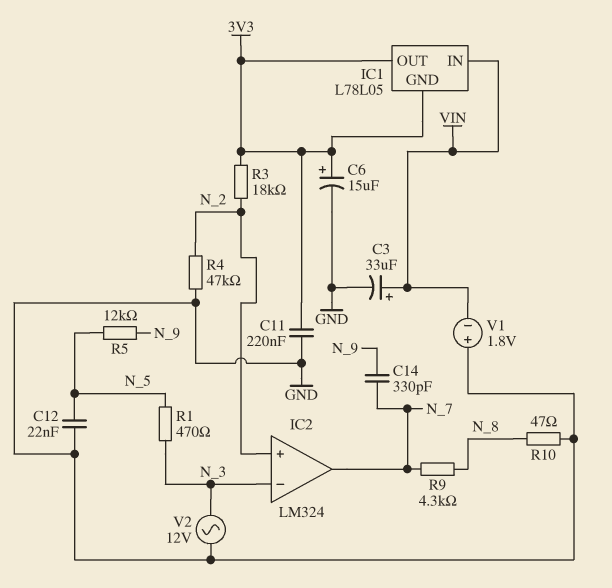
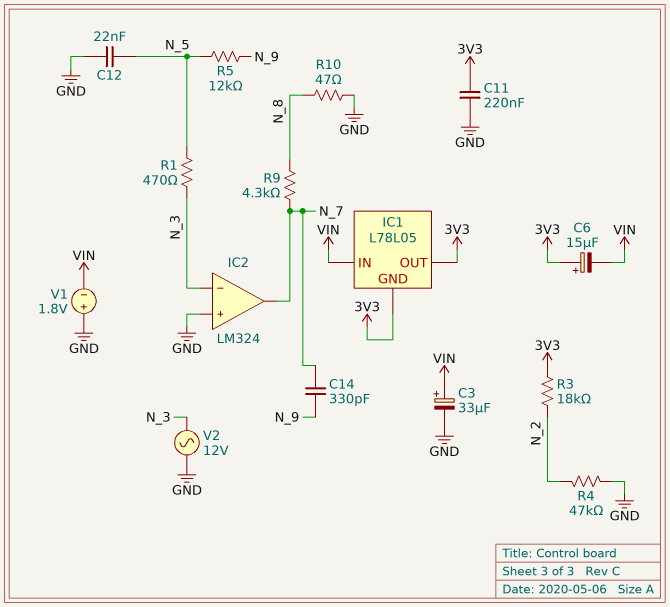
C6: 15uF (plus 3V3, minus GND) -> 15uF (plus 3V3, minus VIN)
IC2 pin in+: N_2 -> GND

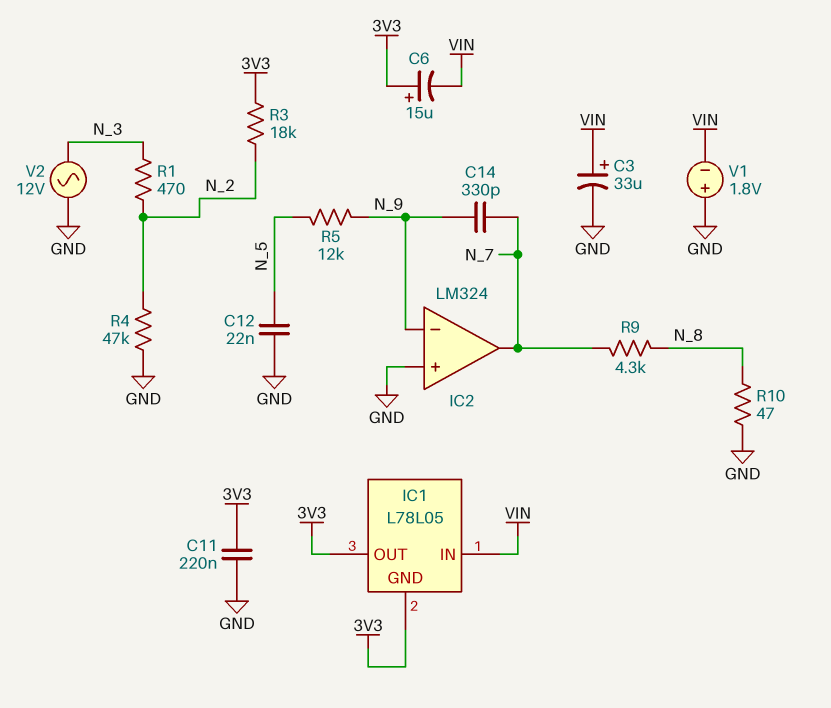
IC2 pin in-: N_3 -> N_9
R1: 470 (N_3, N_5) -> 470 (N_2, N_3)

